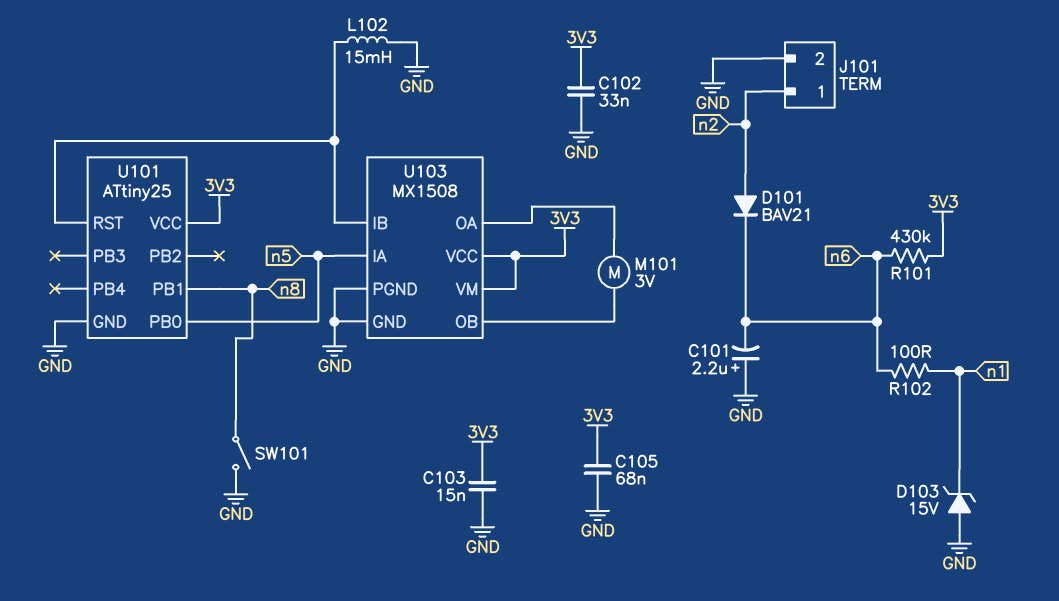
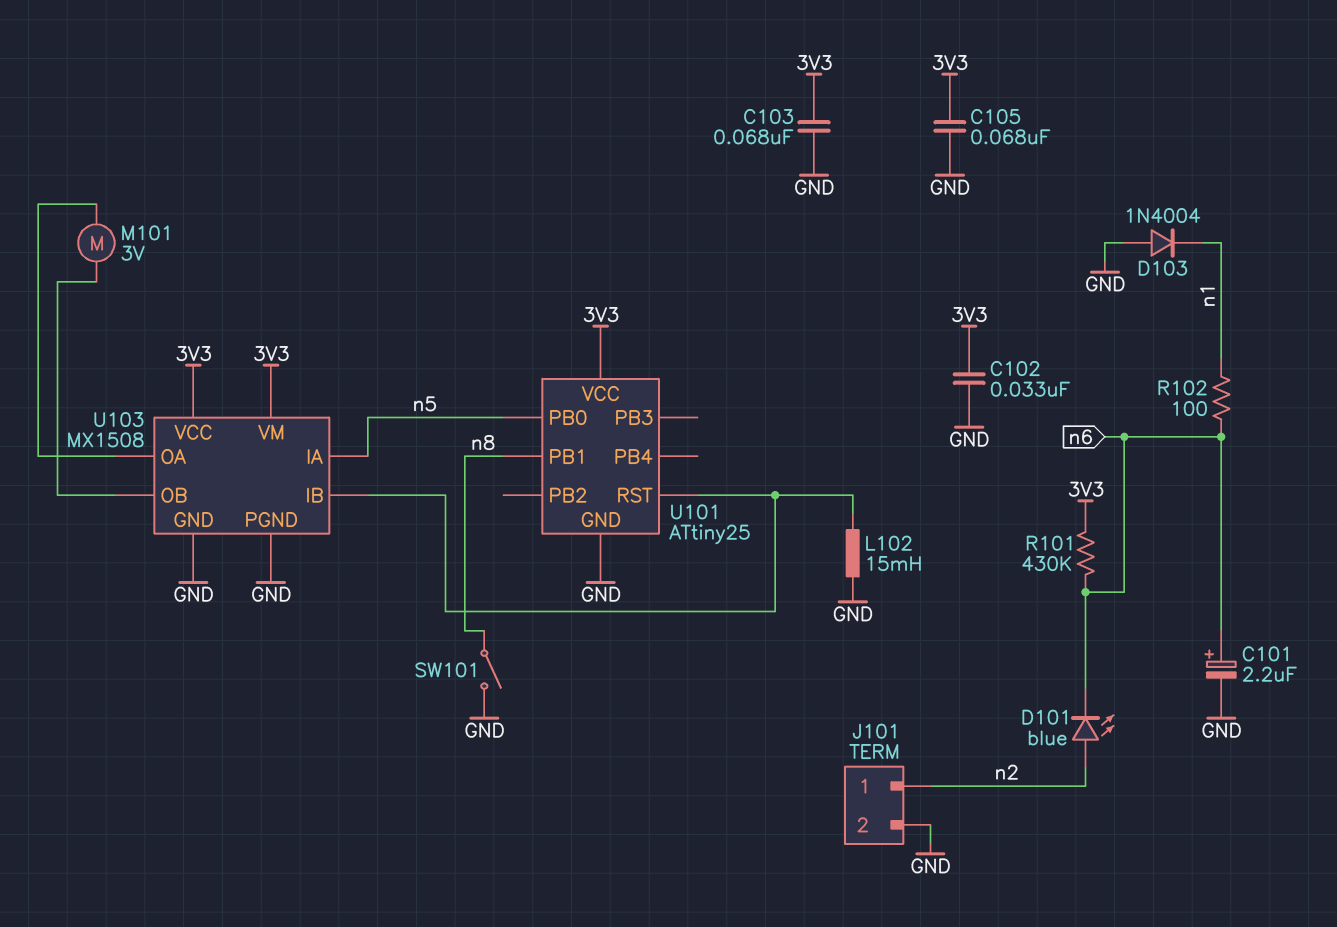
C101: 2.2uF (plus GND, minus n6) -> 2.2uF (plus n6, minus GND)
C103: 15nF (3V3, GND) -> 68nF (3V3, GND)
D101: diode BAV21 (A n2, K n6) -> LED blue (A n2, K n6)
D103: zener 15V (A GND, K n1) -> diode 1N4004 (A GND, K n1)

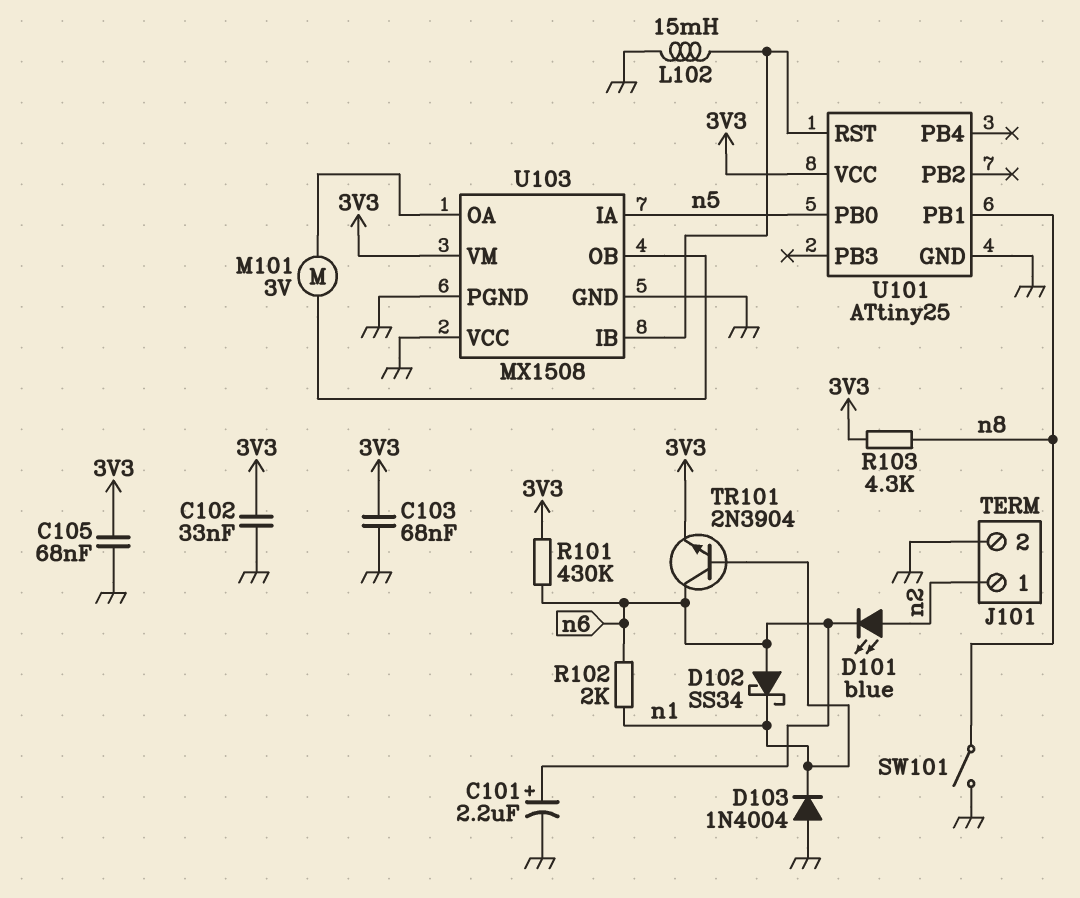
D102: none -> schottky SS34 (A n6, K n1)
R102: 100 (n1, n6) -> 2k (n1, n6)
R103: none -> 4.3k (3V3, n8)
TR101: none -> NPN 2N3904 (B n1, C n6, E 3V3)
U103 pin VCC: 3V3 -> GND

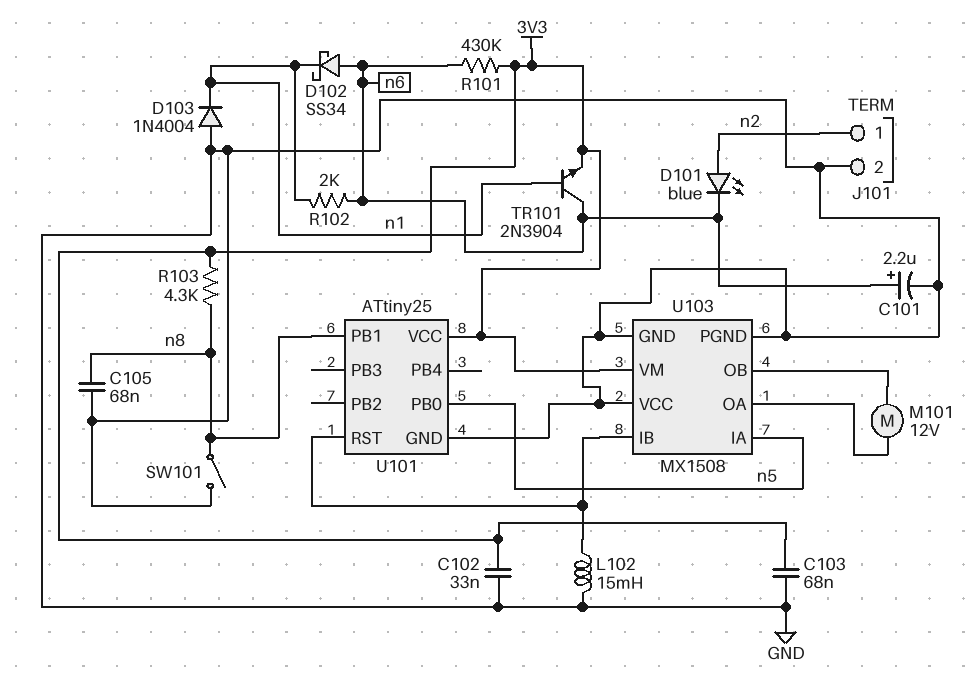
C105: 68nF (3V3, GND) -> 68nF (GND, n8)
M101: motor 3V (U103/OA, U103/OB) -> motor 12V (U103/OA, U103/OB)

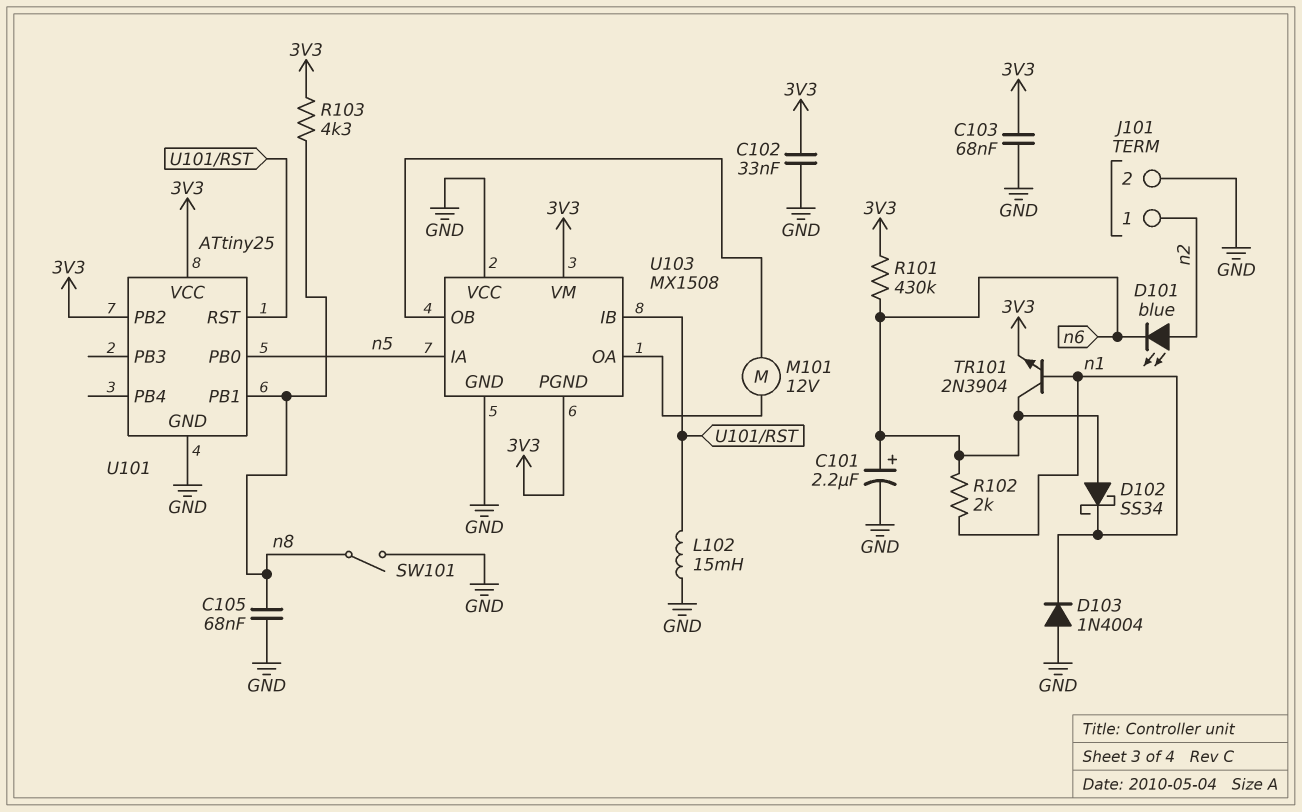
U101 pin PB2: none -> 3V3
U103 pin PGND: GND -> 3V3

